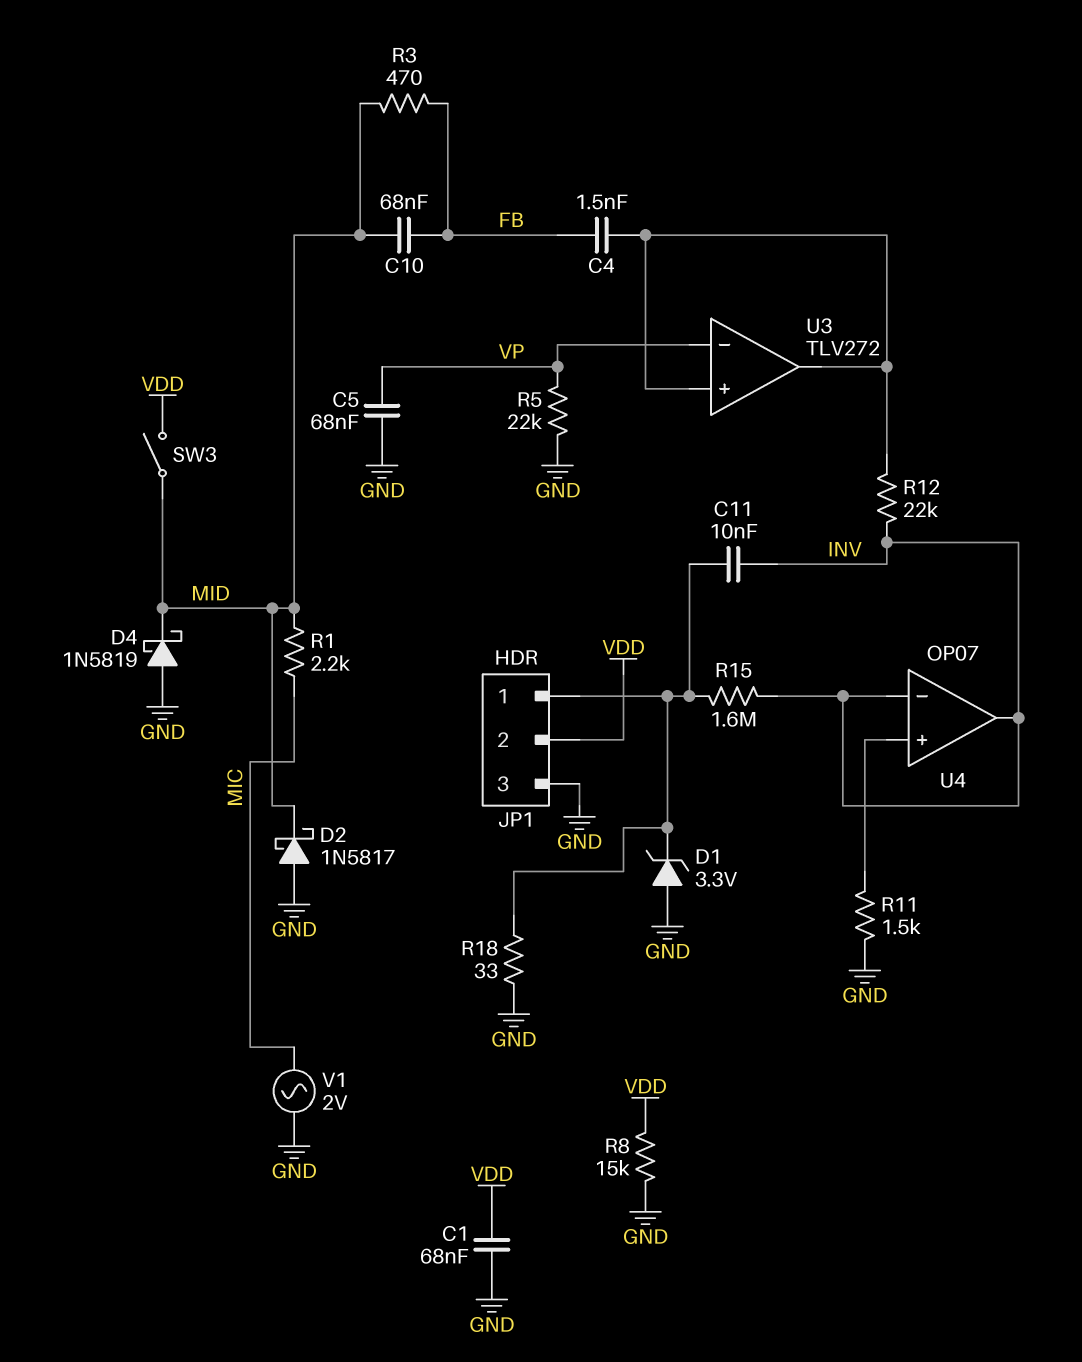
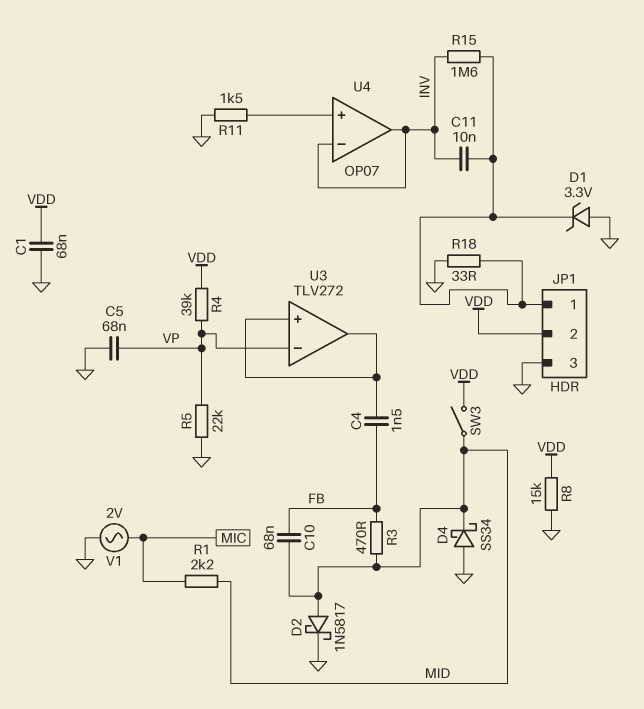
D2: schottky 1N5817 (A GND, K MID) -> schottky 1N5817 (A MID, K GND)
D4: schottky 1N5819 (A GND, K MID) -> schottky SS34 (A GND, K MID)
R4: none -> 39k (VDD, VP)
R12: 22k (INV, U3/in+) -> none

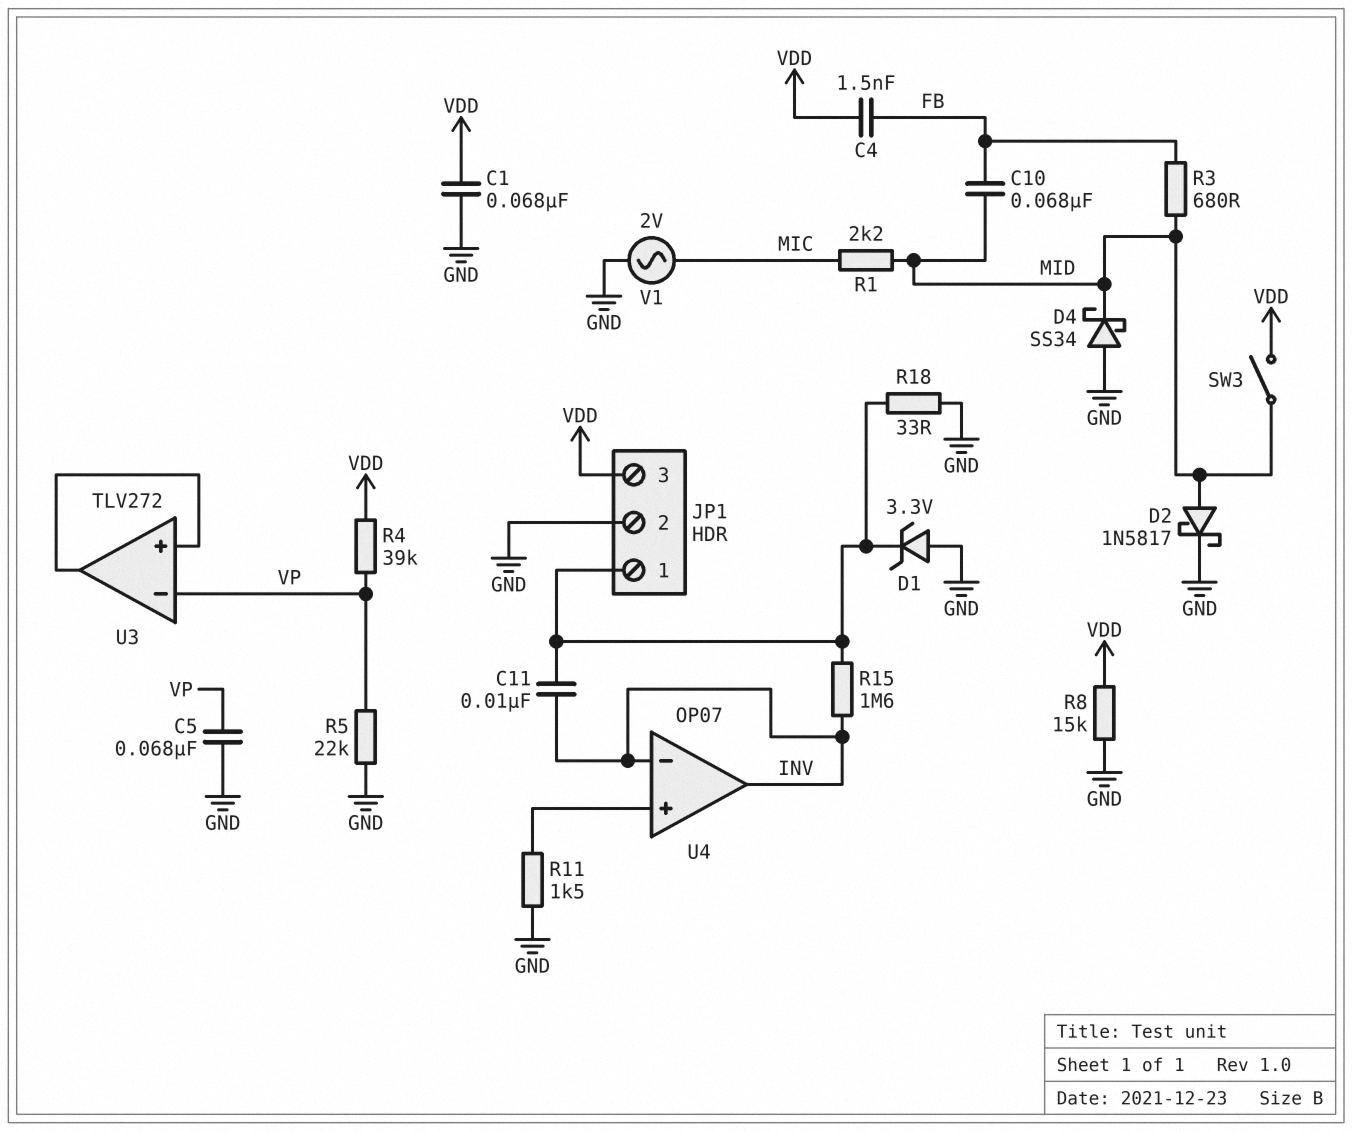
C4: 1.5nF (FB, U3/in+) -> 1.5nF (FB, VDD)
JP1 pin 2: VDD -> GND
JP1 pin 3: GND -> VDD
R3: 470 (FB, MID) -> 680 (FB, MID)

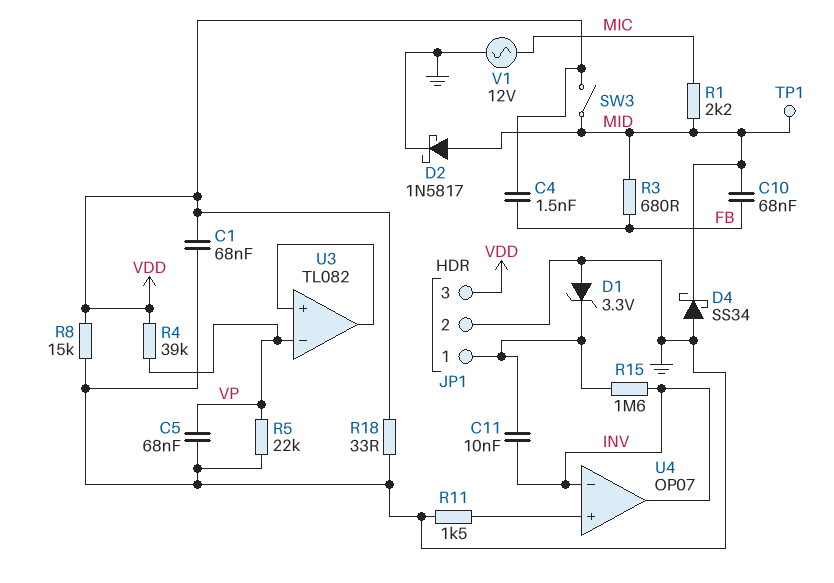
R18: 33 (GND, JP1/1) -> 33 (GND, VDD)
TP1: none -> test point (MID)
U3: TLV272 -> TL082
V1: AC 2V (GND, MIC) -> AC 12V (GND, MIC)

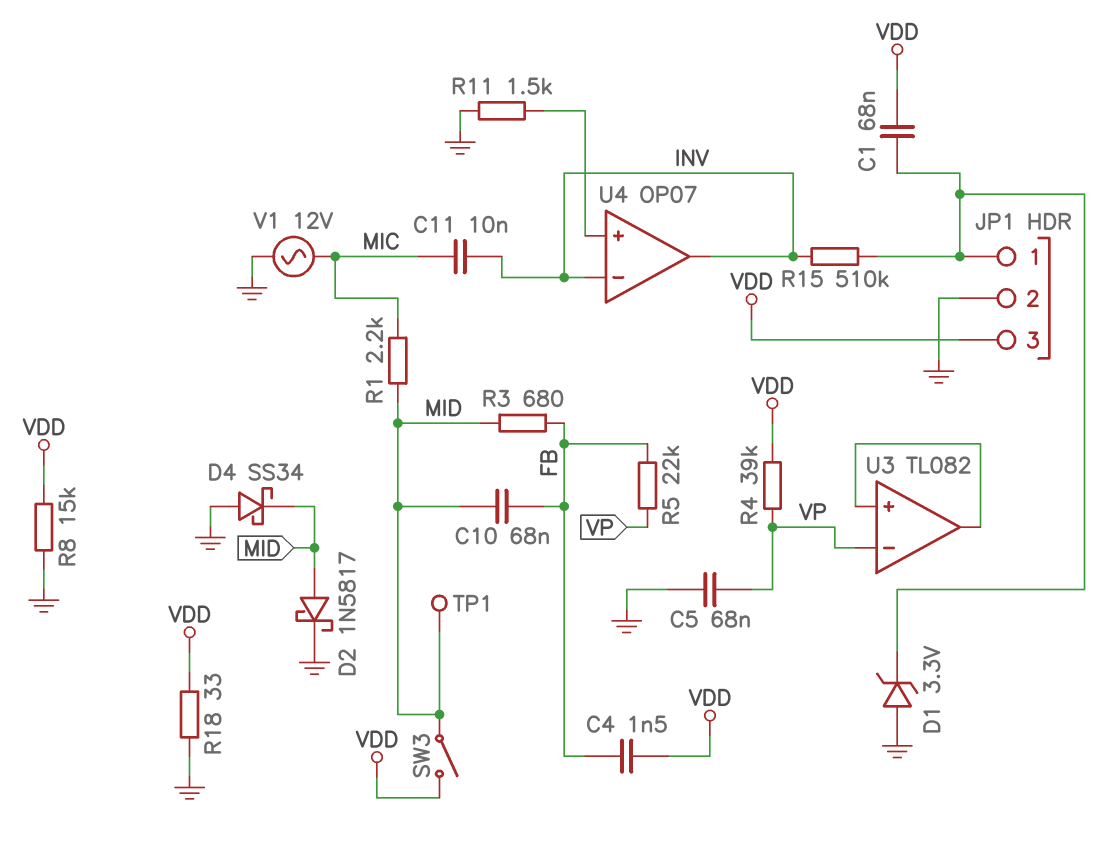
C1: 68nF (GND, VDD) -> 68nF (JP1/1, VDD)
C11: 10nF (INV, JP1/1) -> 10nF (INV, MIC)
R5: 22k (GND, VP) -> 22k (FB, VP)
R15: 1.6M (INV, JP1/1) -> 510k (INV, JP1/1)

